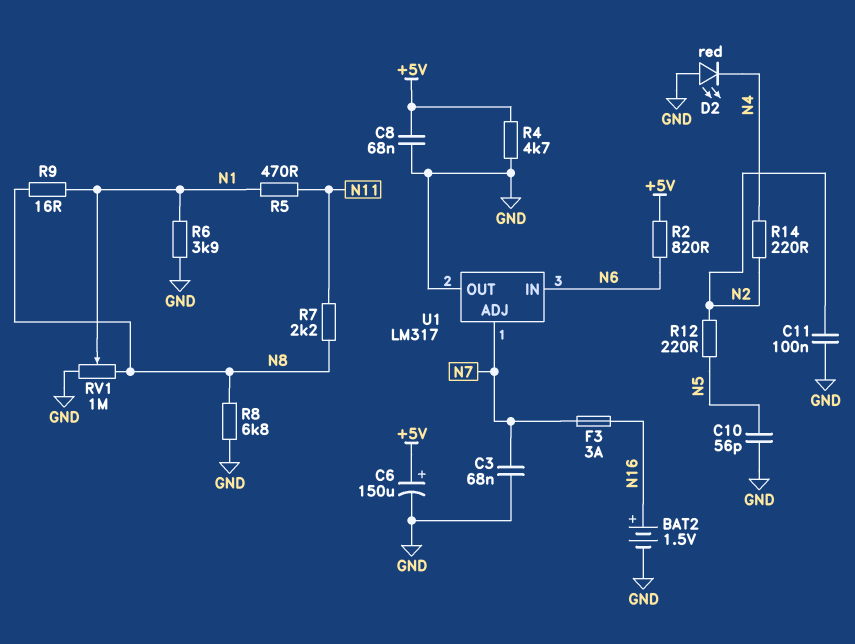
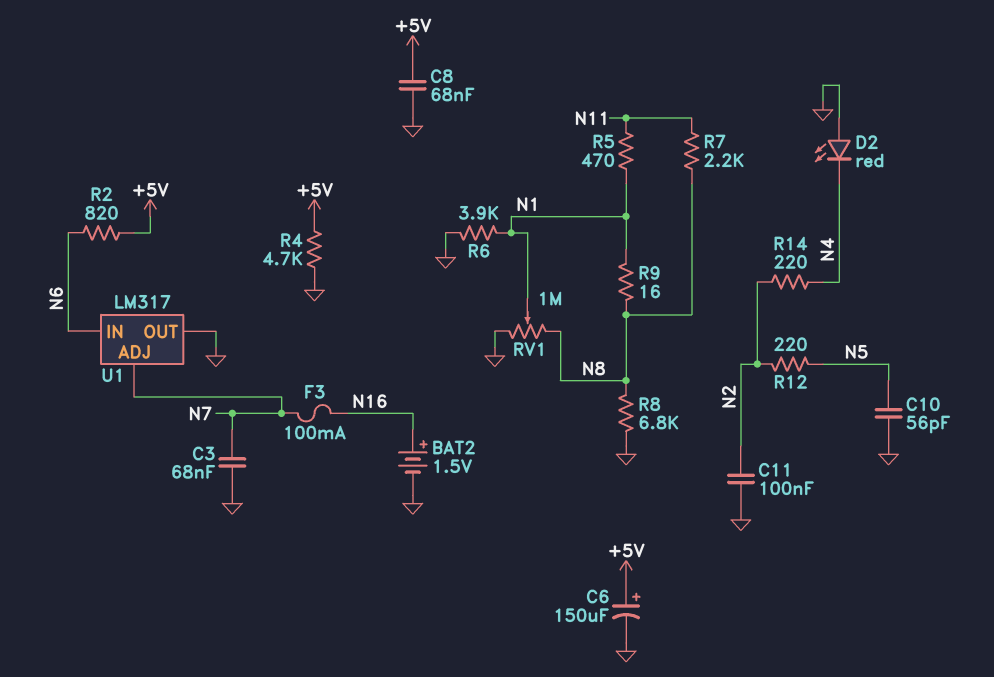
F3: 3A (N7, N16) -> 100mA (N7, N16)

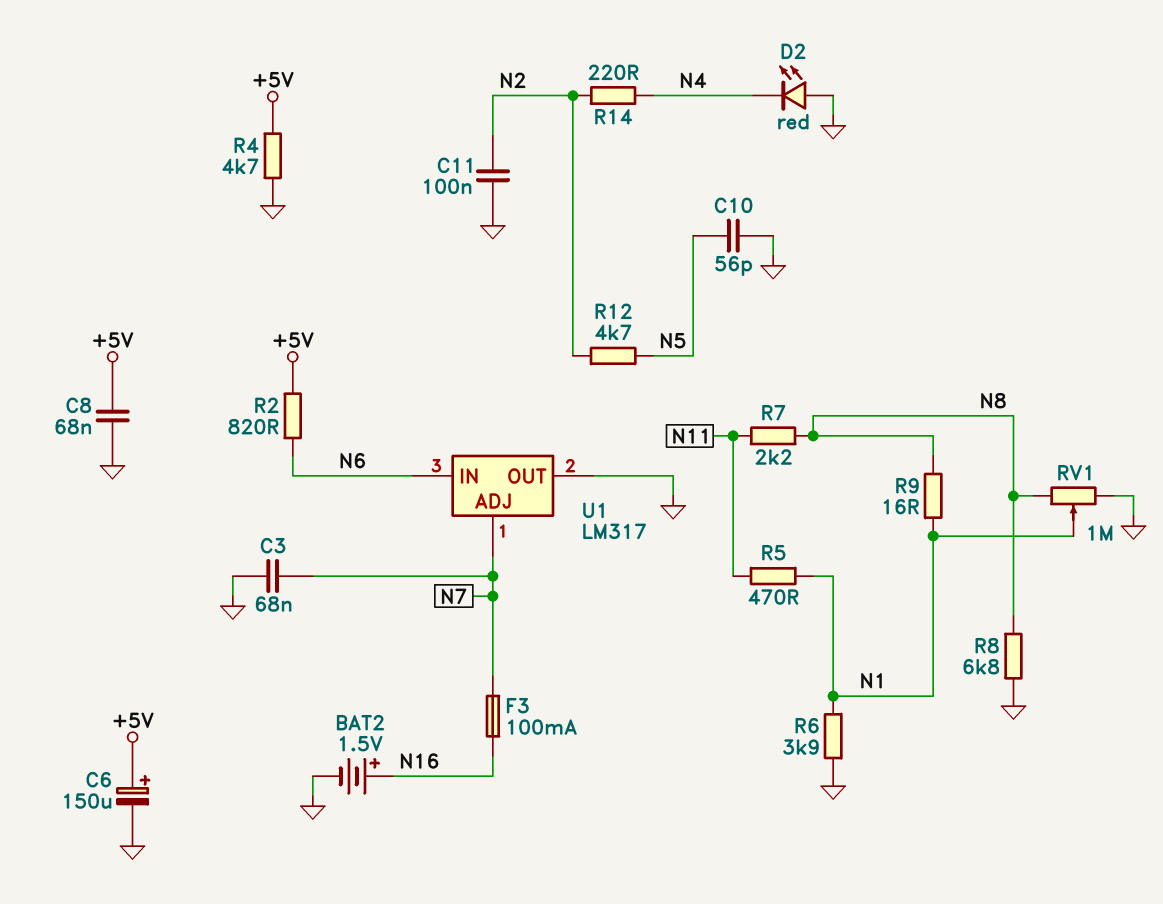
R12: 220 (N2, N5) -> 4.7k (N2, N5)

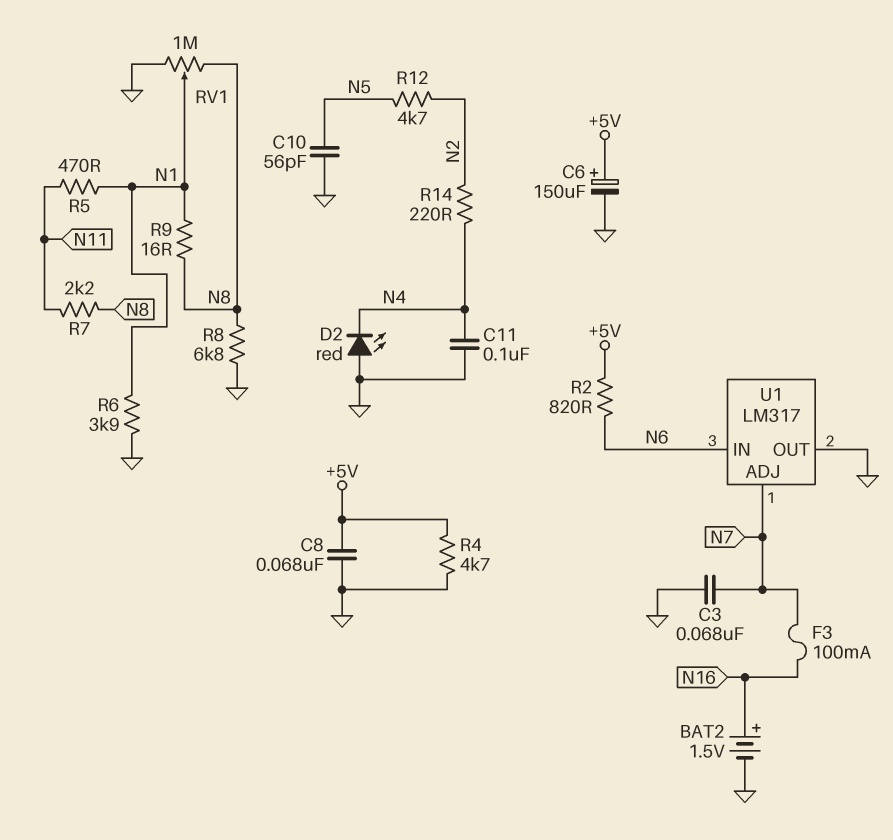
C11: 100nF (GND, N2) -> 100nF (GND, N4)

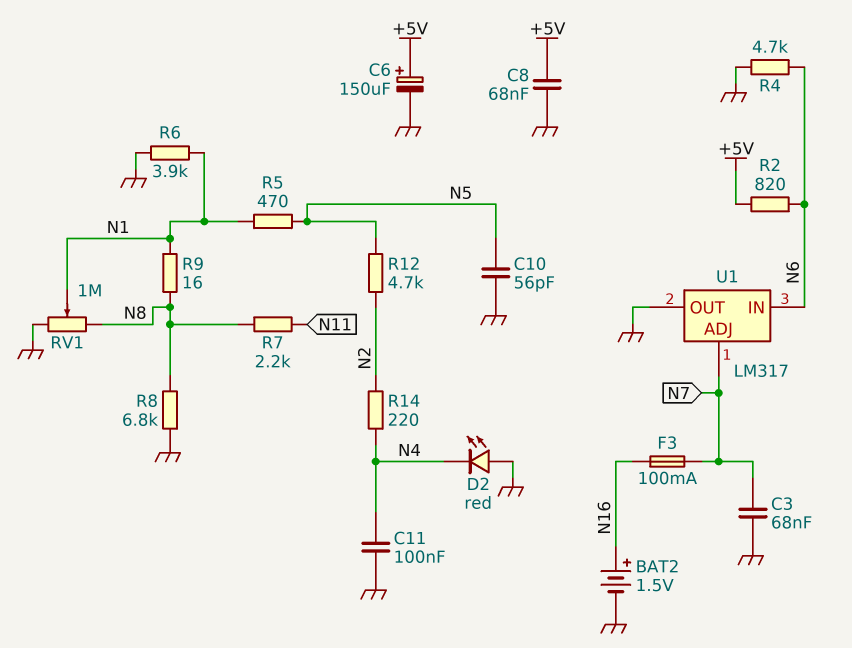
R4: 4.7k (+5V, GND) -> 4.7k (GND, N6)
R5: 470 (N1, N11) -> 470 (N1, N5)

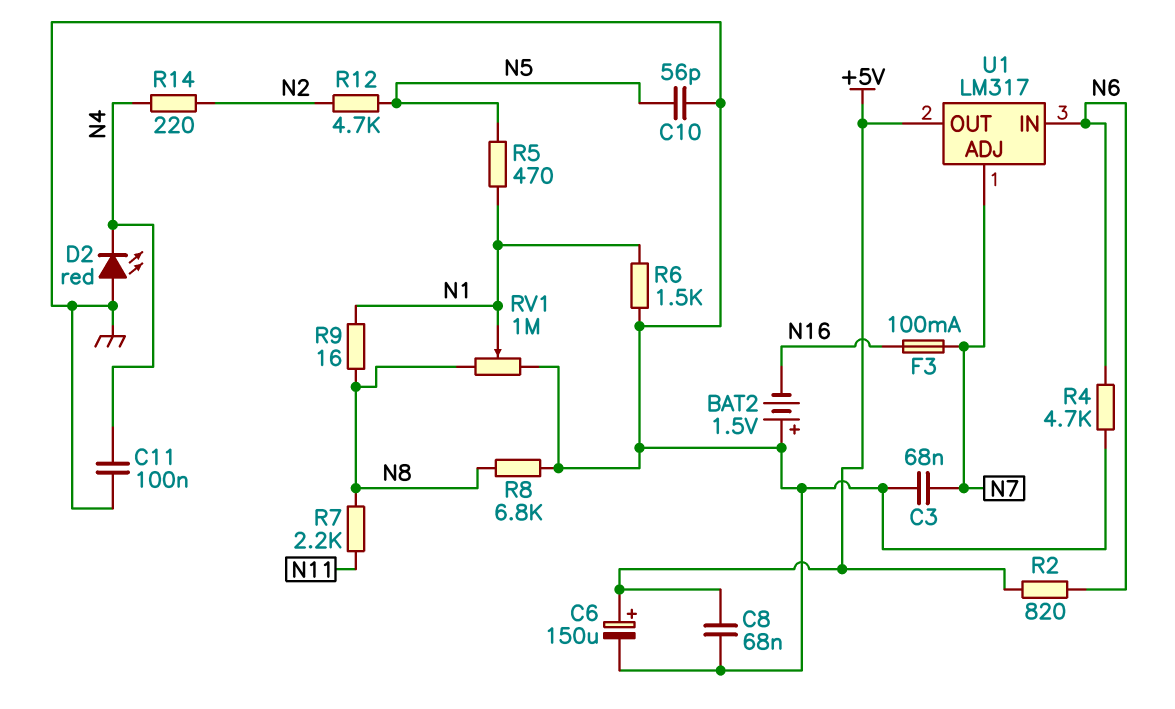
BAT2: 1.5V (plus N16, minus GND) -> 1.5V (plus GND, minus N16)
R6: 3.9k (GND, N1) -> 1.5k (GND, N1)
U1 pin OUT: GND -> +5V

